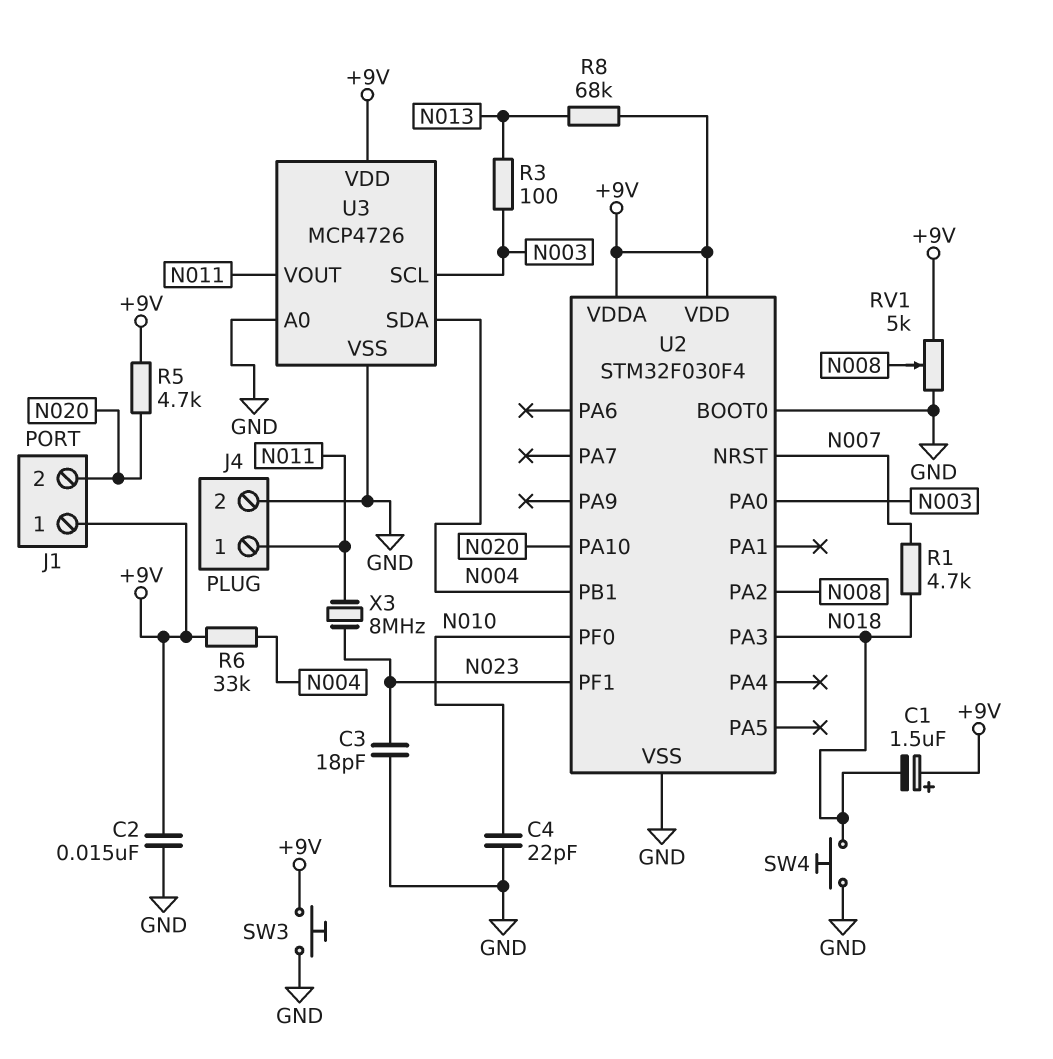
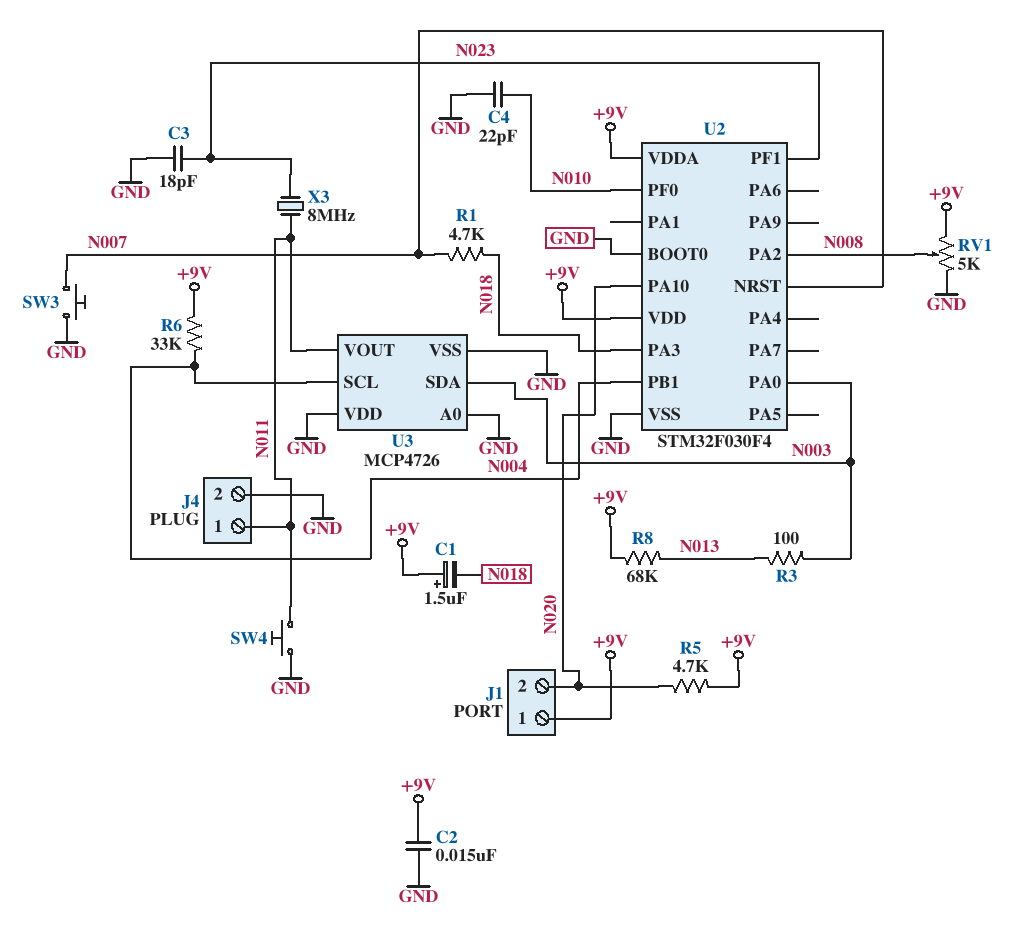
SW3: button (+9V, GND) -> button (GND, N007)
SW4: button (GND, N018) -> button (GND, N011)
U3 pin SCL: N003 -> N004
U3 pin SDA: N004 -> N003
U3 pin VDD: +9V -> GND

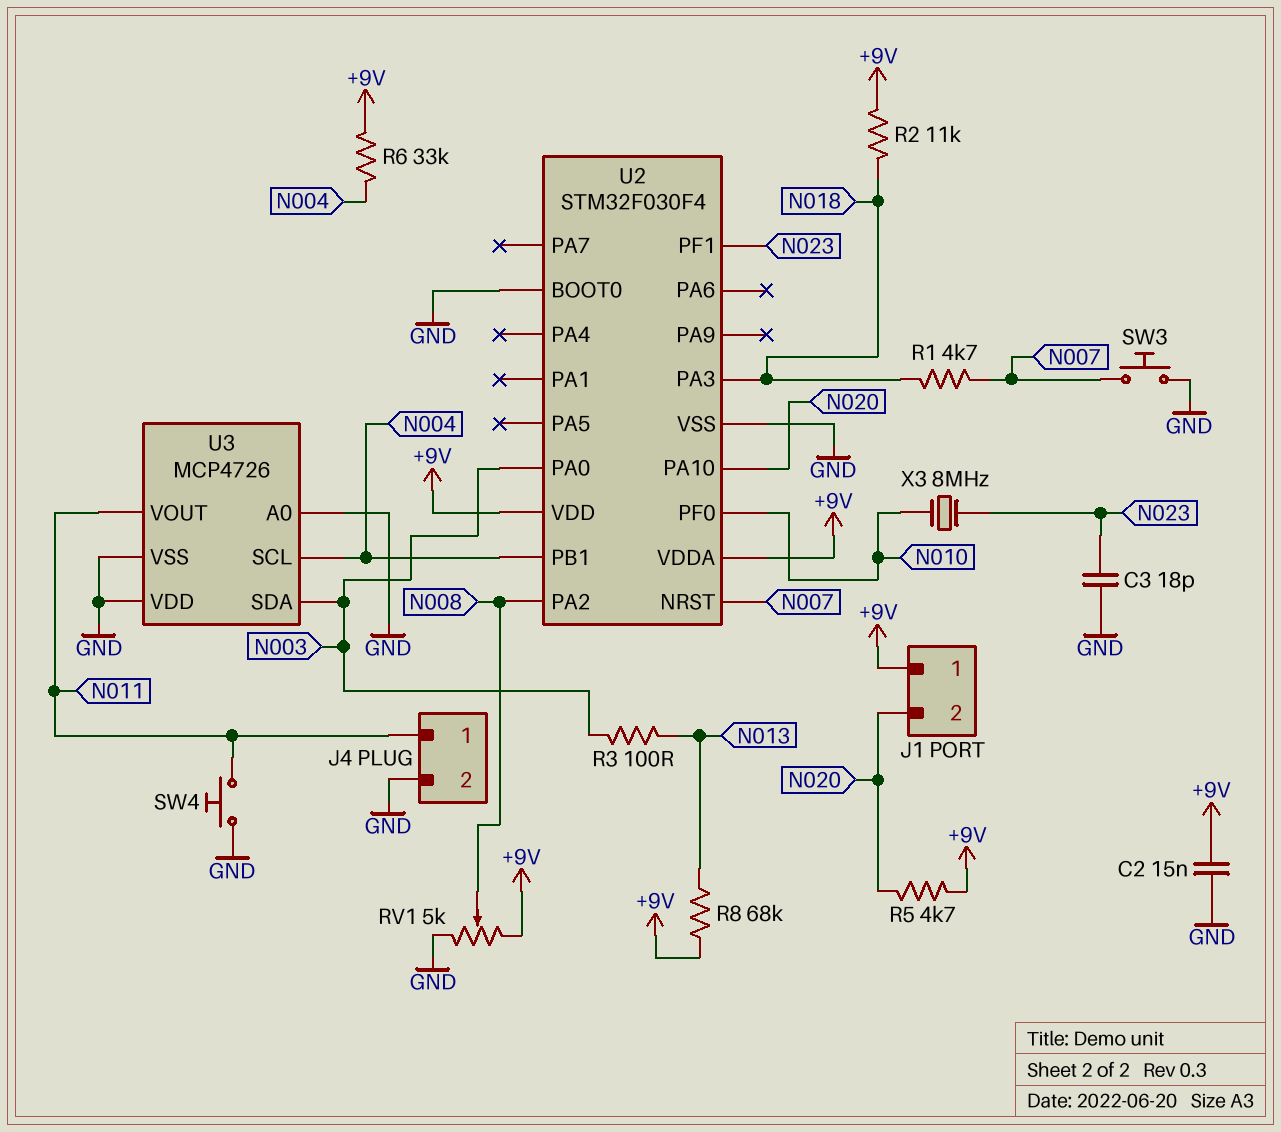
C1: 1.5uF (plus +9V, minus N018) -> none
C4: 22pF (GND, N010) -> none
R2: none -> 11k (+9V, N018)
X3: 8MHz (N011, N023) -> 8MHz (N010, N023)

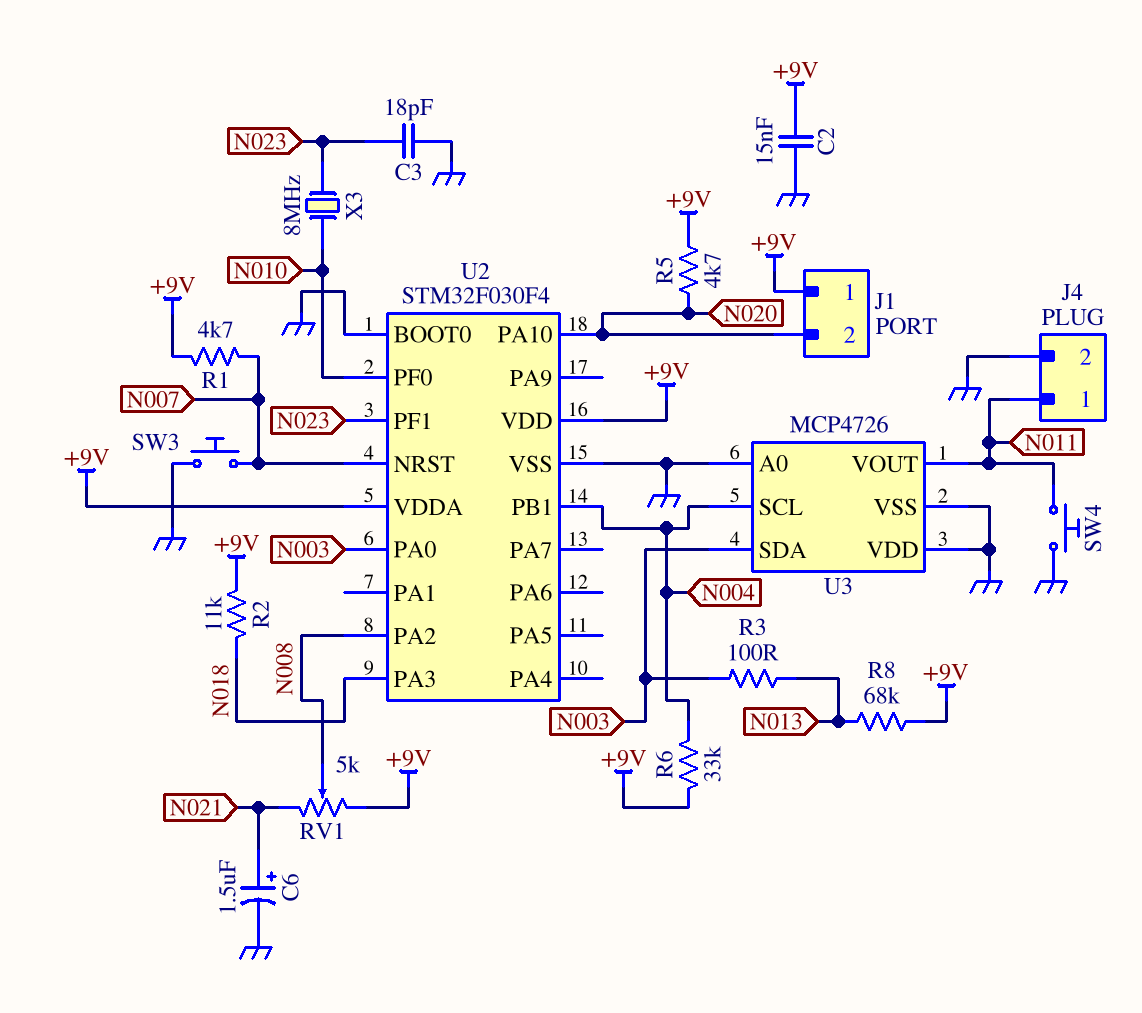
C6: none -> 1.5uF (plus N021, minus GND)
R1: 4.7k (N007, N018) -> 4.7k (+9V, N007)
RV1: 5k (+9V, GND, wiper N008) -> 5k (+9V, N021, wiper N008)

